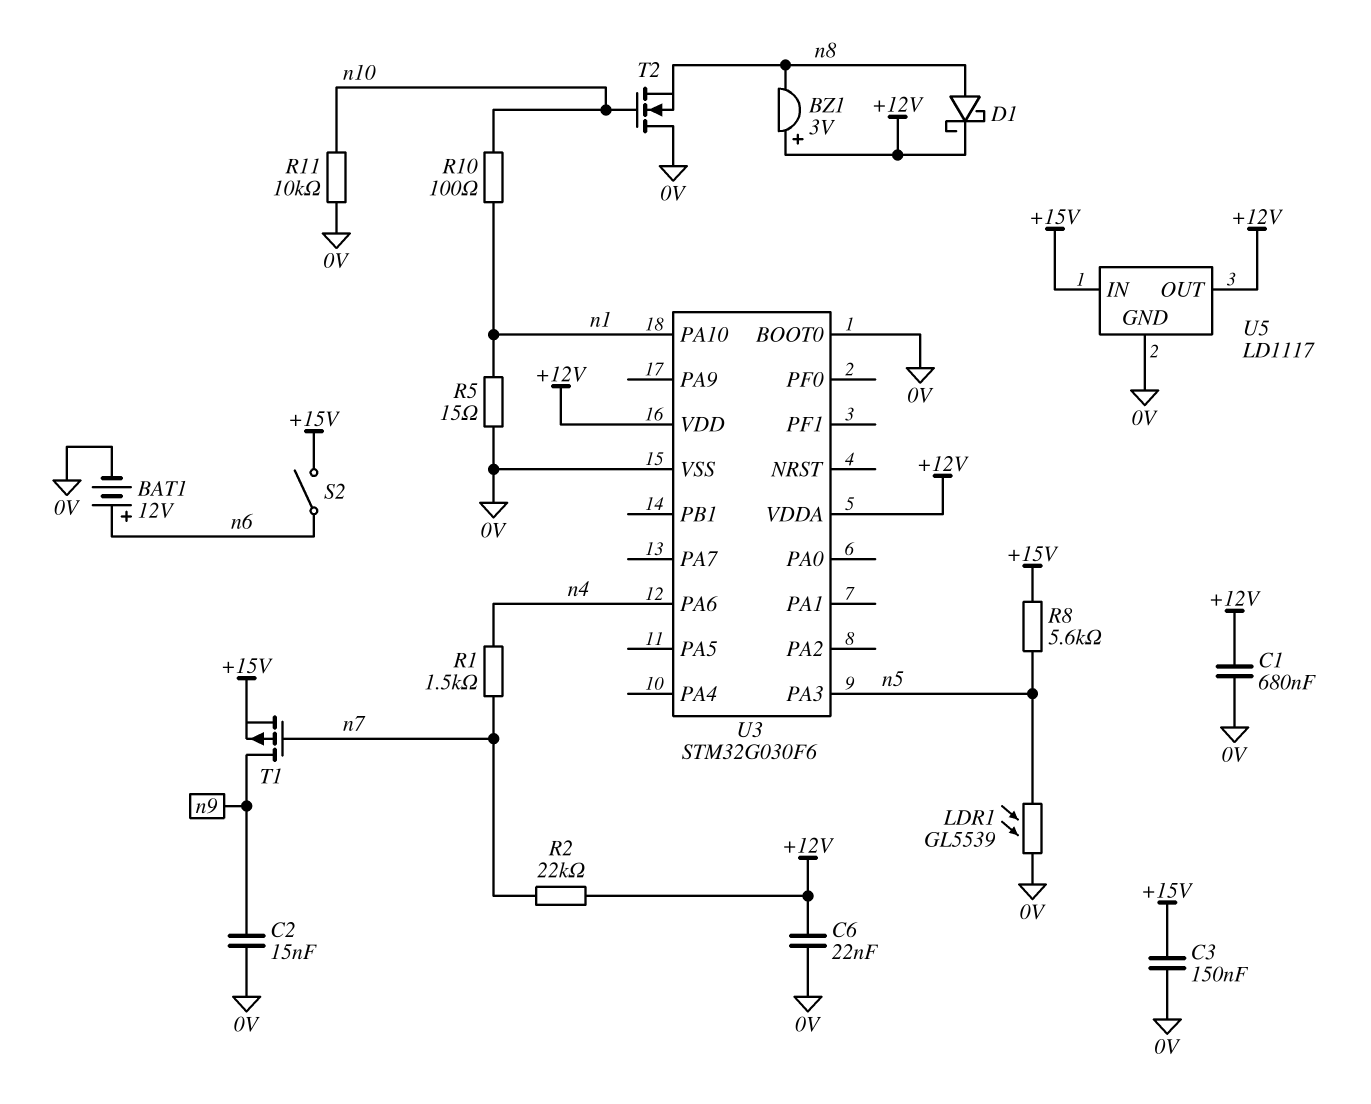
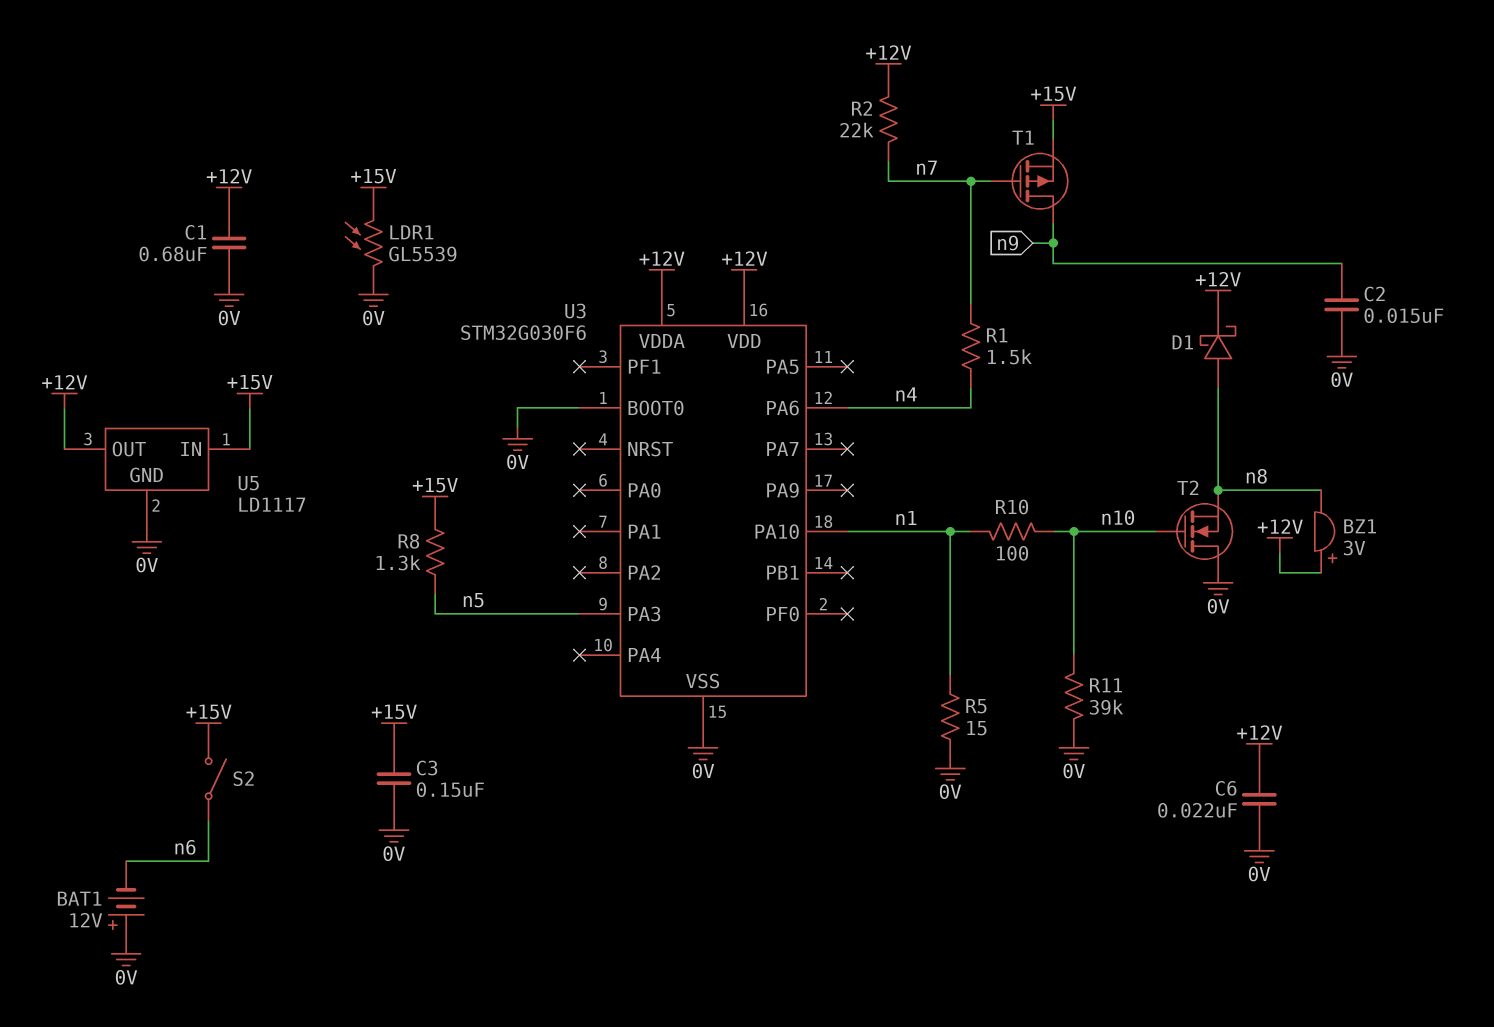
BAT1: 12V (plus n6, minus 0V) -> 12V (plus 0V, minus n6)
LDR1: GL5539 (0V, n5) -> GL5539 (+15V, 0V)
R8: 5.6k (+15V, n5) -> 1.3k (+15V, n5)
R11: 10k (0V, n10) -> 39k (0V, n10)

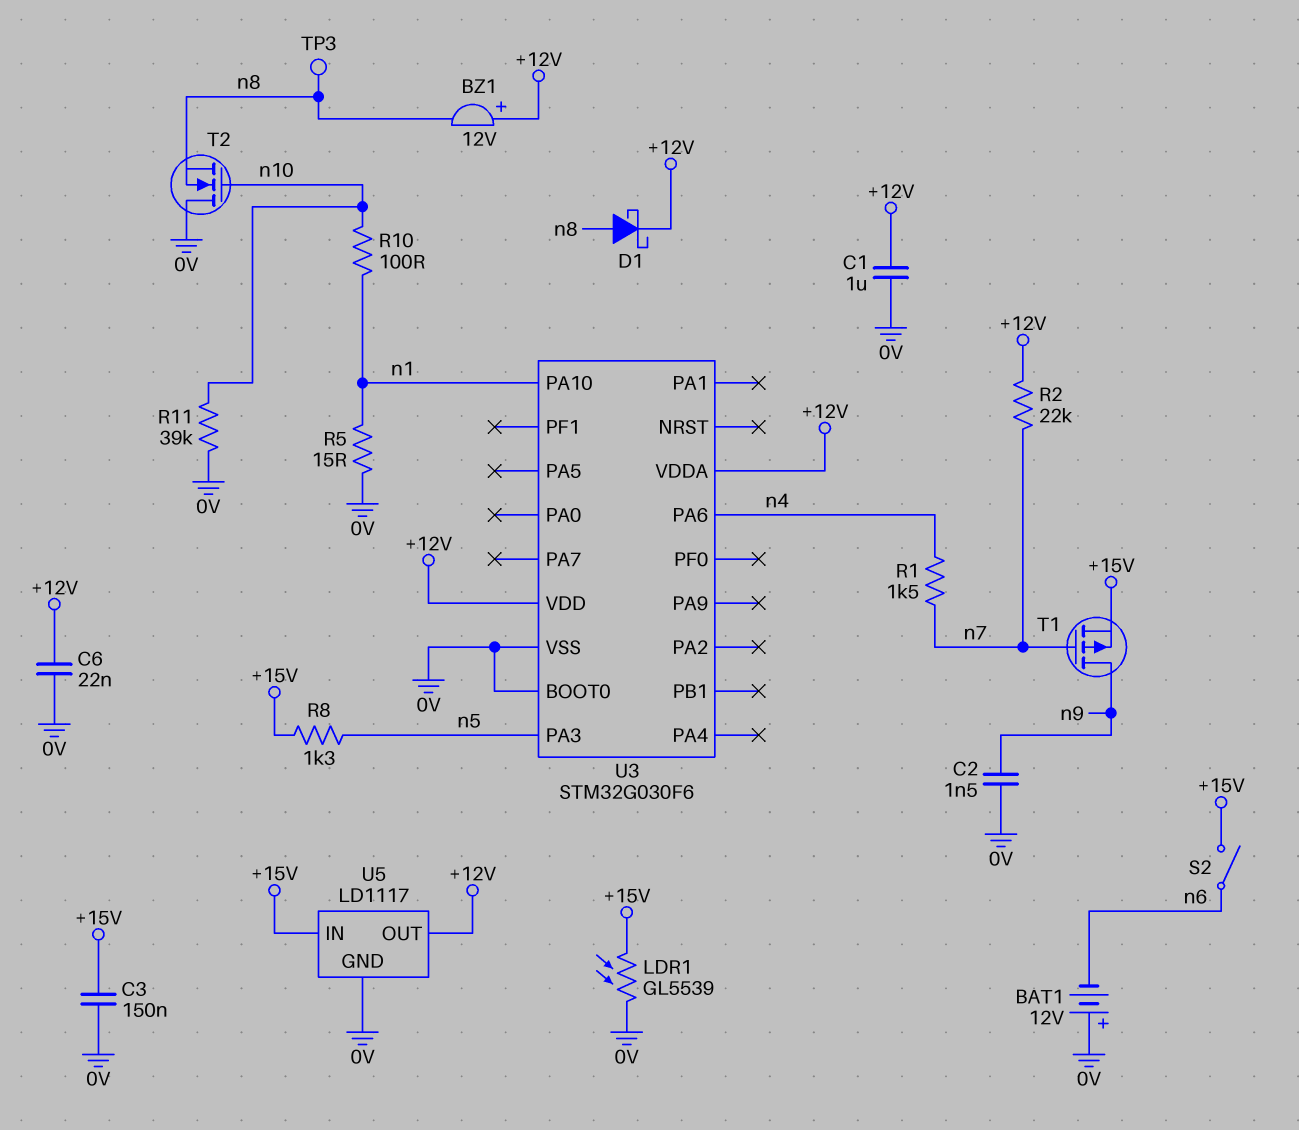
BZ1: buzzer 3V (plus +12V, minus n8) -> buzzer 12V (plus +12V, minus n8)
C1: 680nF (+12V, 0V) -> 1uF (+12V, 0V)
C2: 15nF (0V, n9) -> 1.5nF (0V, n9)
TP3: none -> test point (n8)

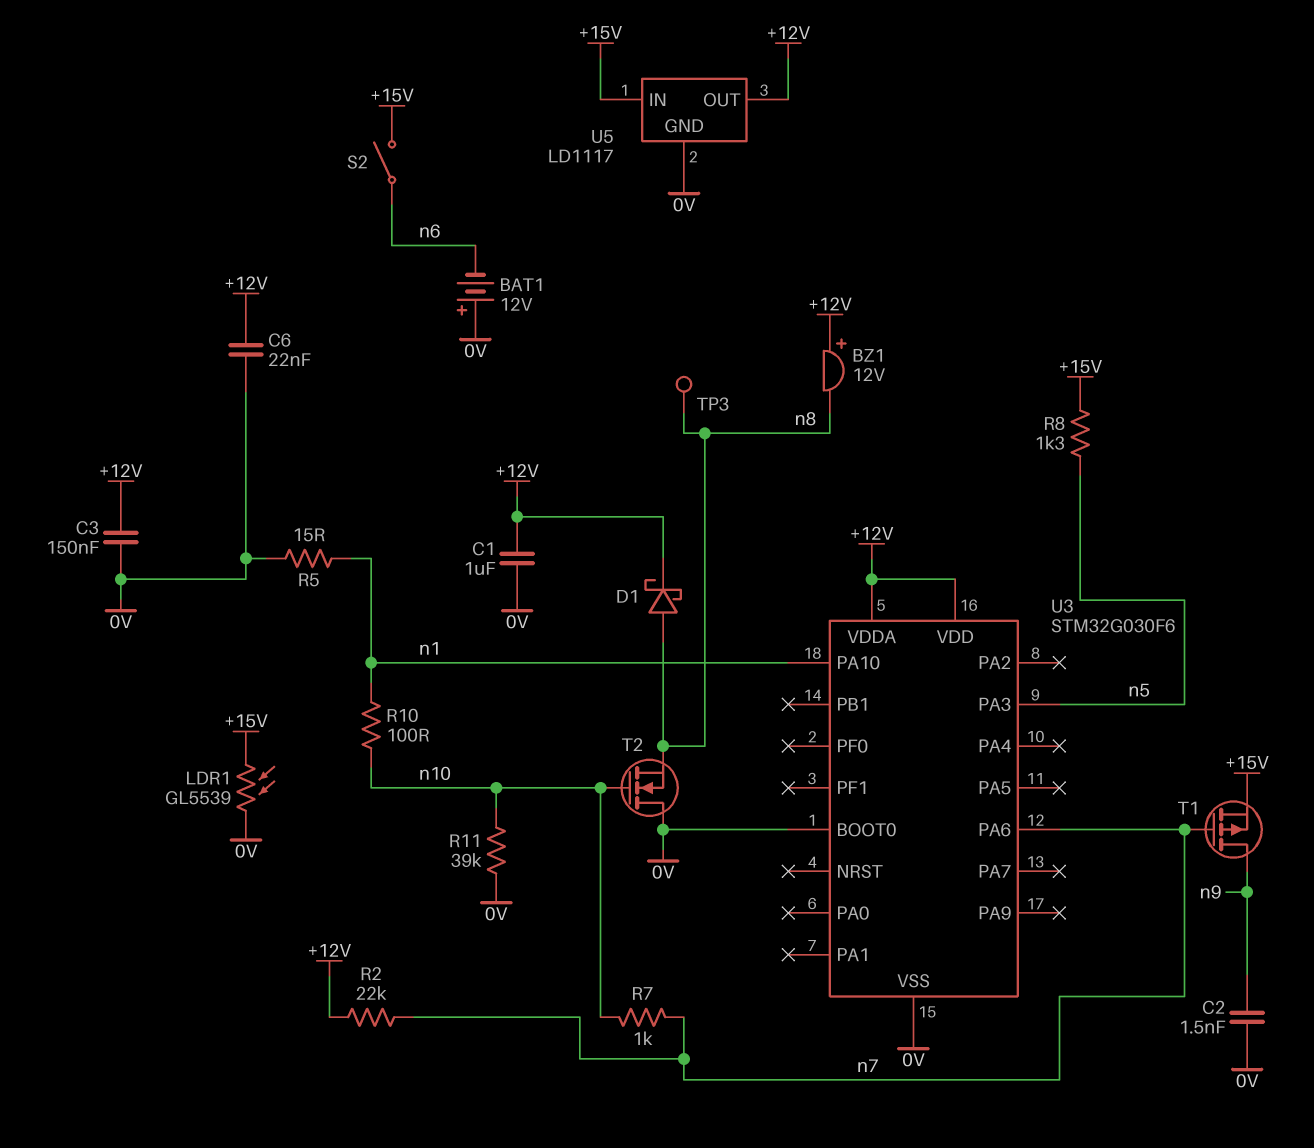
C3: 150nF (+15V, 0V) -> 150nF (+12V, 0V)
R1: 1.5k (n4, n7) -> none
R7: none -> 1k (n7, n10)
U3 pin PA6: n4 -> n7

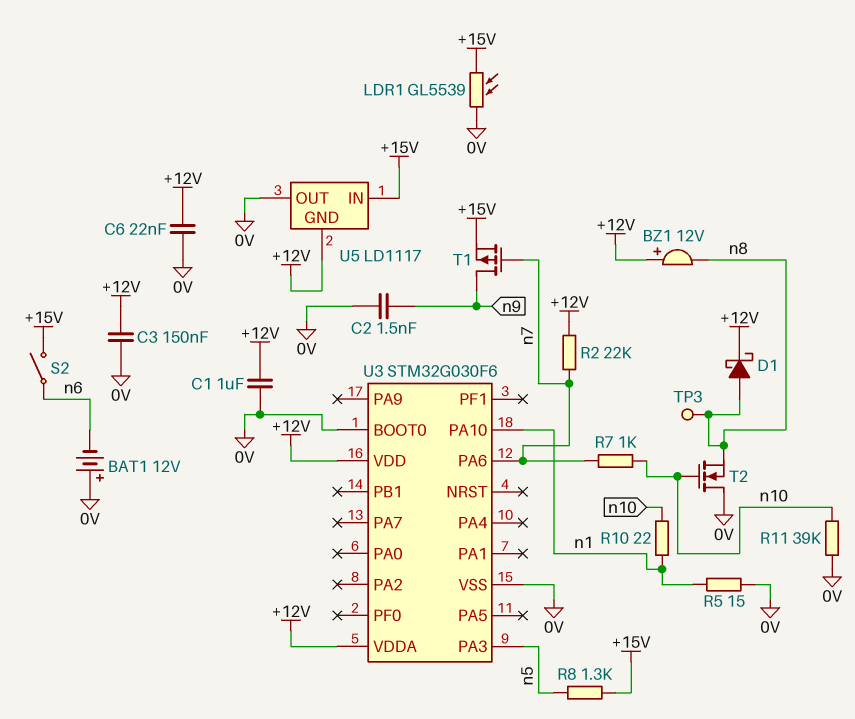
R10: 100 (n1, n10) -> 22 (n1, n10)
U5 pin GND: 0V -> +12V
U5 pin OUT: +12V -> 0V

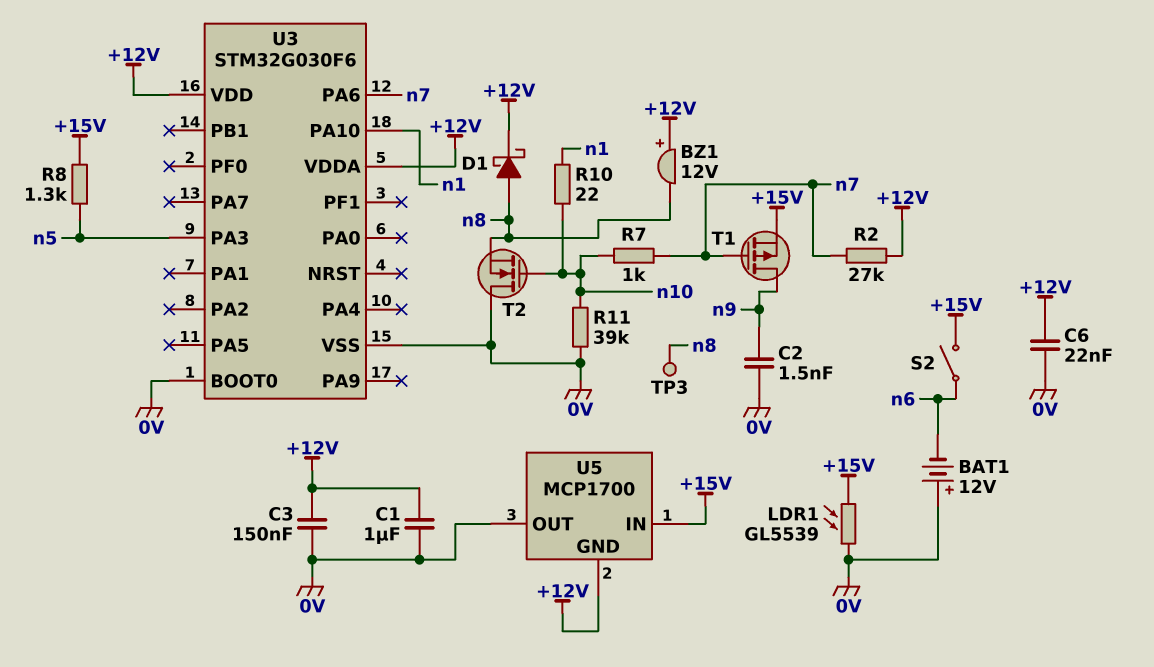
R2: 22k (+12V, n7) -> 27k (+12V, n7)
R5: 15 (0V, n1) -> none
U5: LD1117 -> MCP1700

